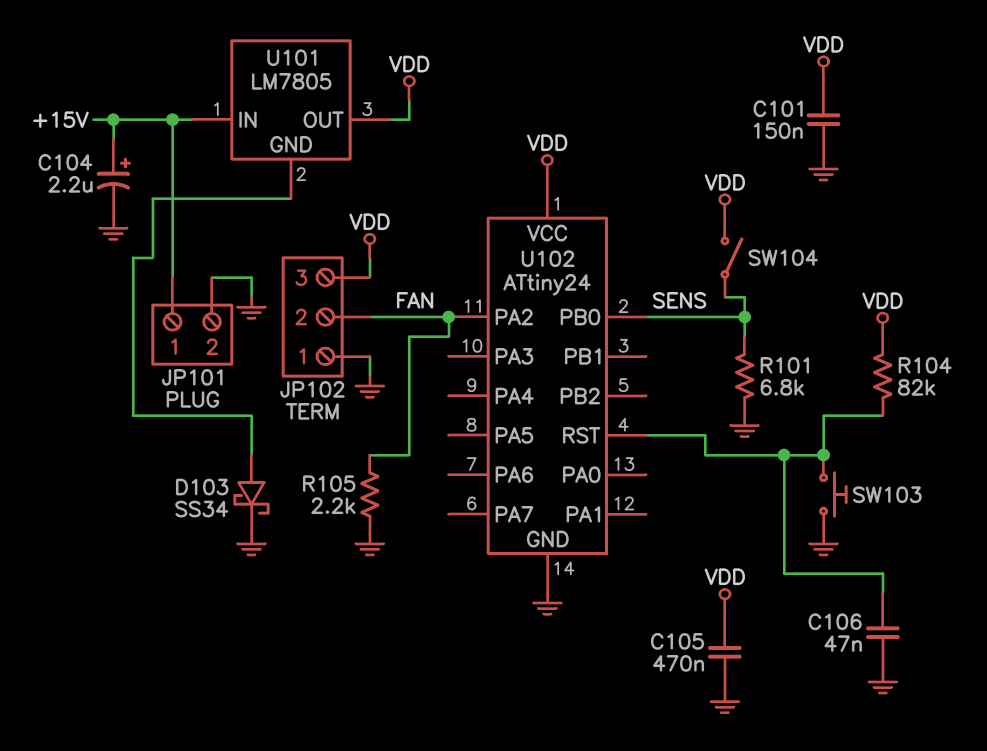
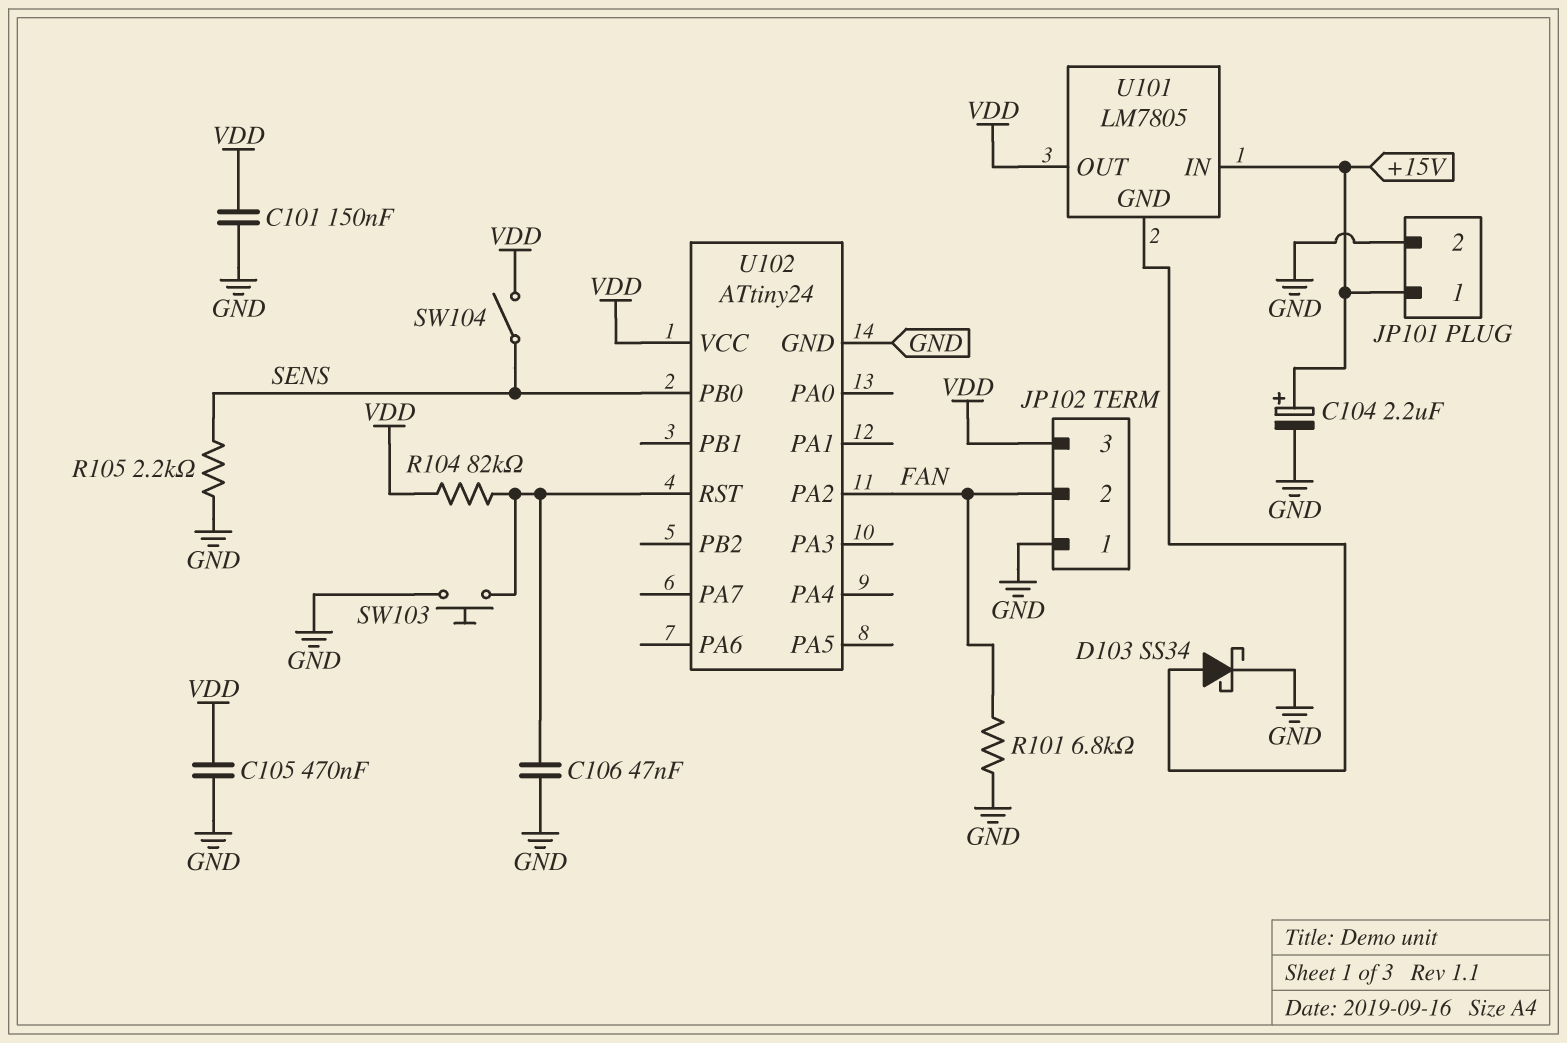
R101: 6.8k (GND, SENS) -> 6.8k (FAN, GND)
R105: 2.2k (FAN, GND) -> 2.2k (GND, SENS)

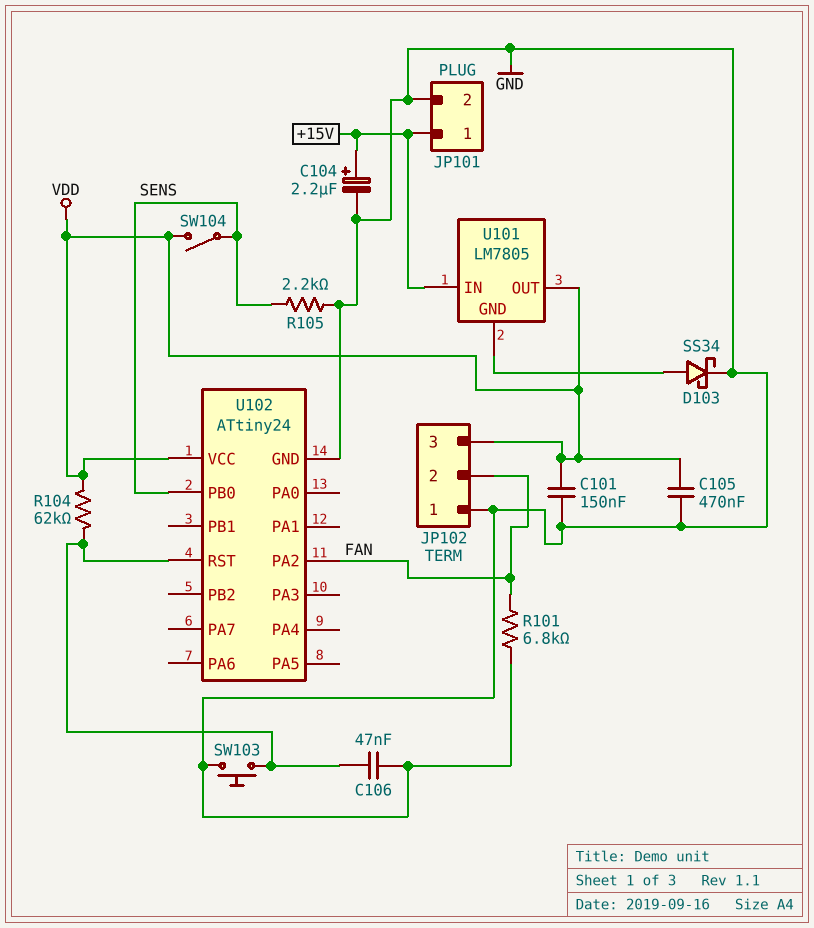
R104: 82k (U102/RST, VDD) -> 62k (U102/RST, VDD)

